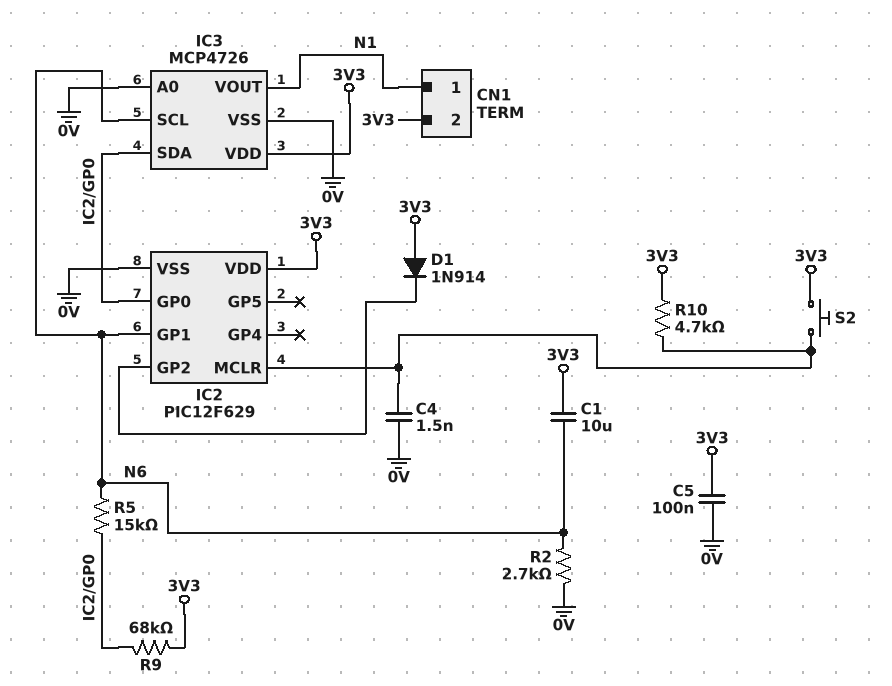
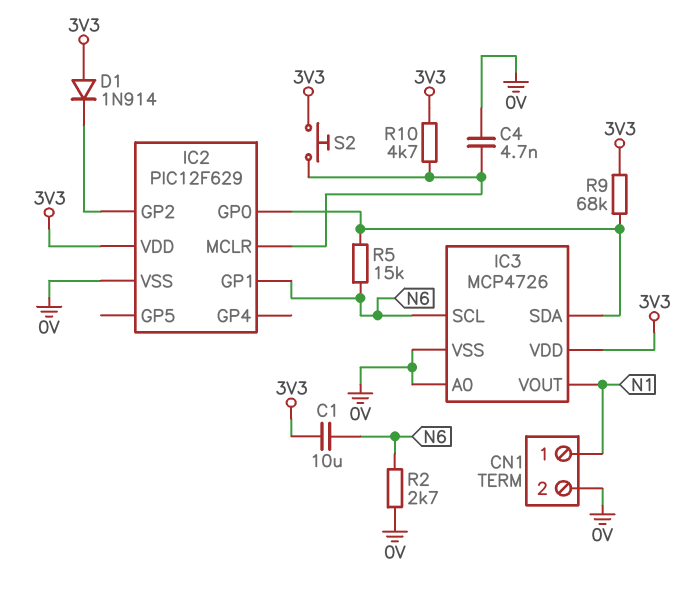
C4: 1.5nF (0V, IC2/MCLR) -> 4.7nF (0V, IC2/MCLR)
C5: 100nF (0V, 3V3) -> none
CN1 pin 2: 3V3 -> 0V

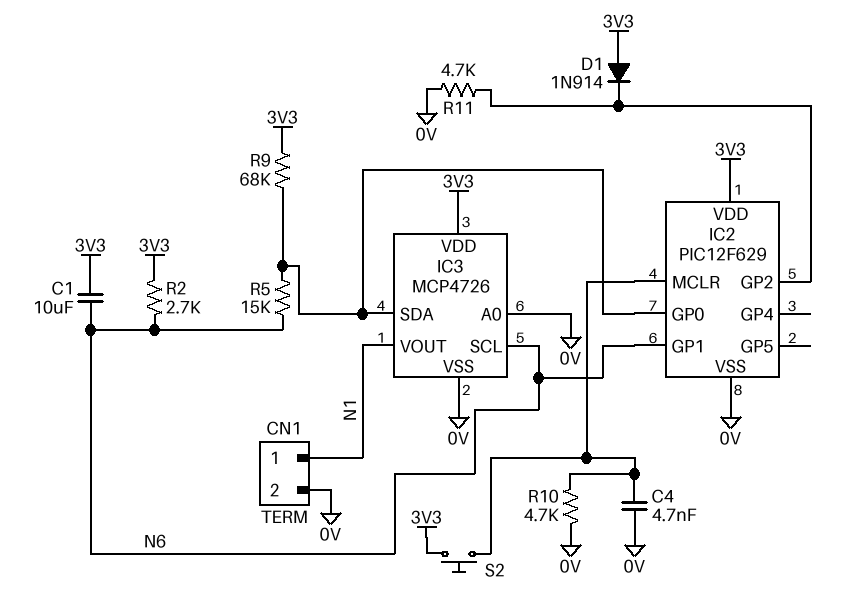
R2: 2.7k (0V, N6) -> 2.7k (3V3, N6)
R10: 4.7k (3V3, IC2/MCLR) -> 4.7k (0V, IC2/MCLR)
R11: none -> 4.7k (0V, IC2/GP2)

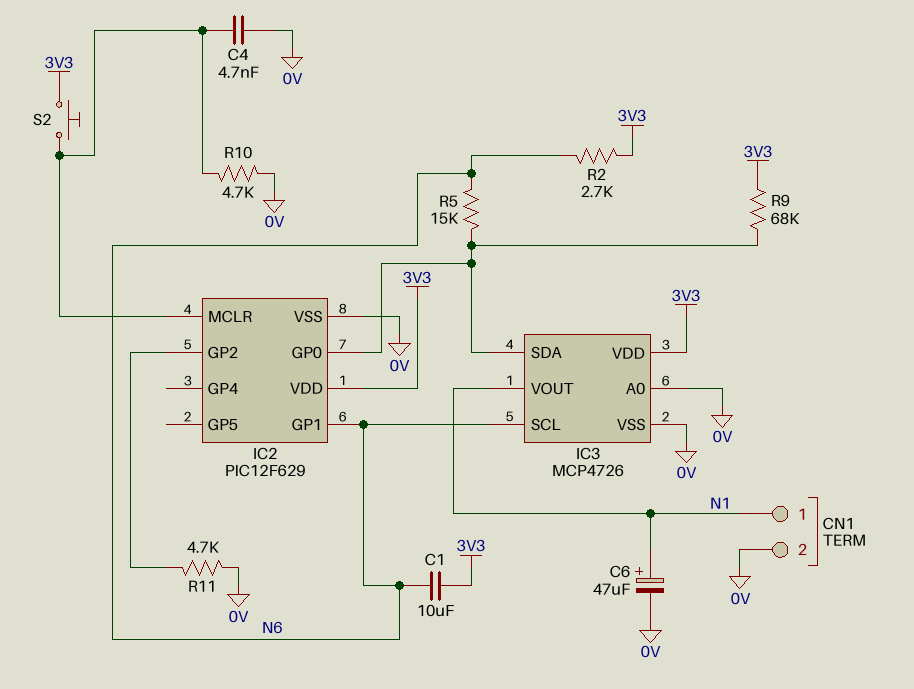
C6: none -> 47uF (plus N1, minus 0V)
D1: diode 1N914 (A 3V3, K IC2/GP2) -> none

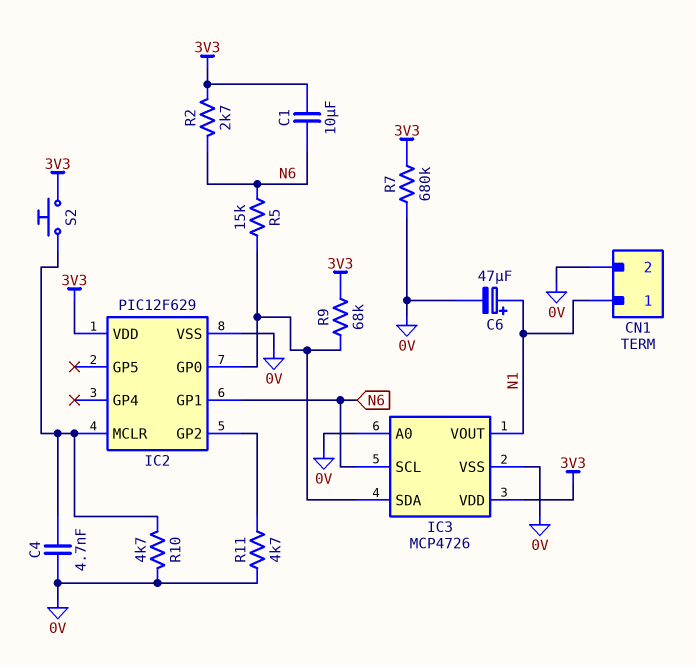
R7: none -> 680k (0V, 3V3)

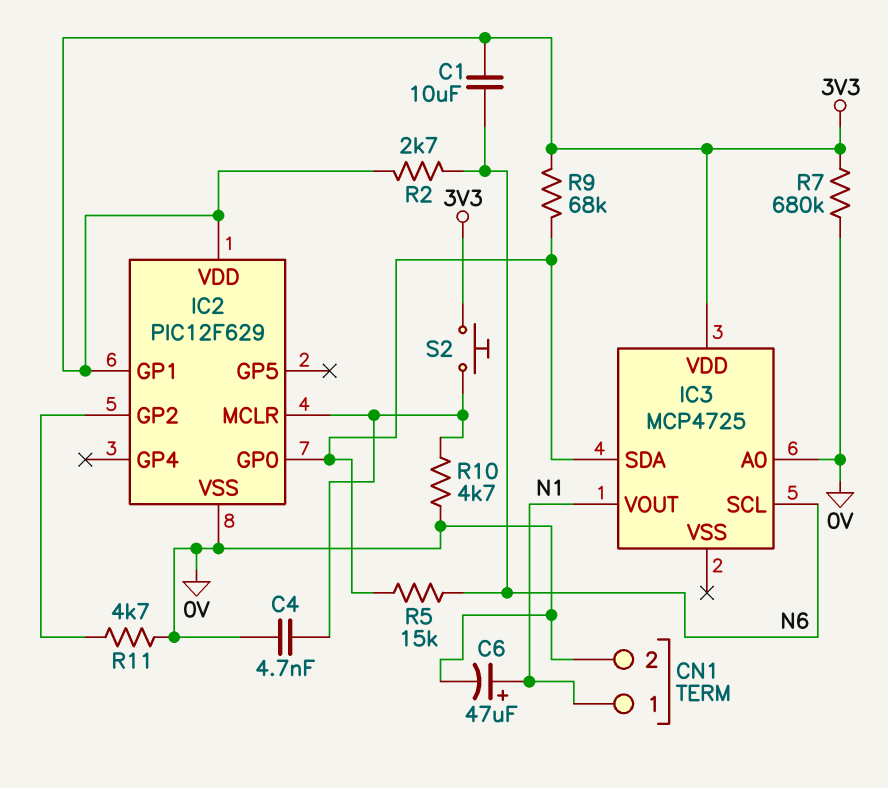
IC2 pin GP1: N6 -> 3V3
IC3: MCP4726 -> MCP4725
IC3 pin VSS: 0V -> none

